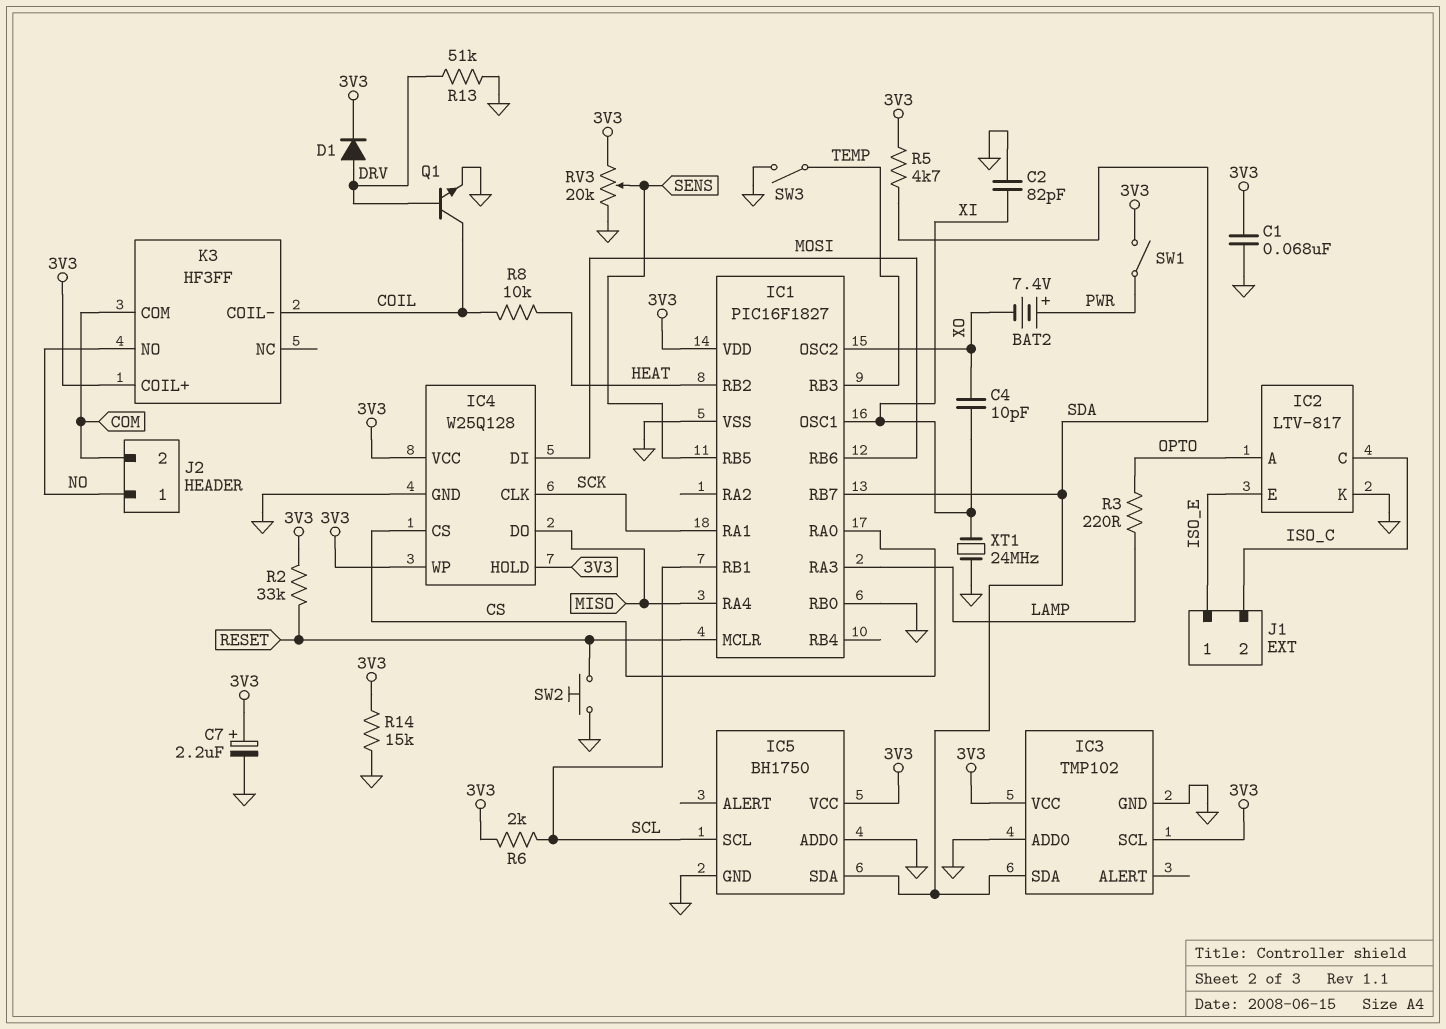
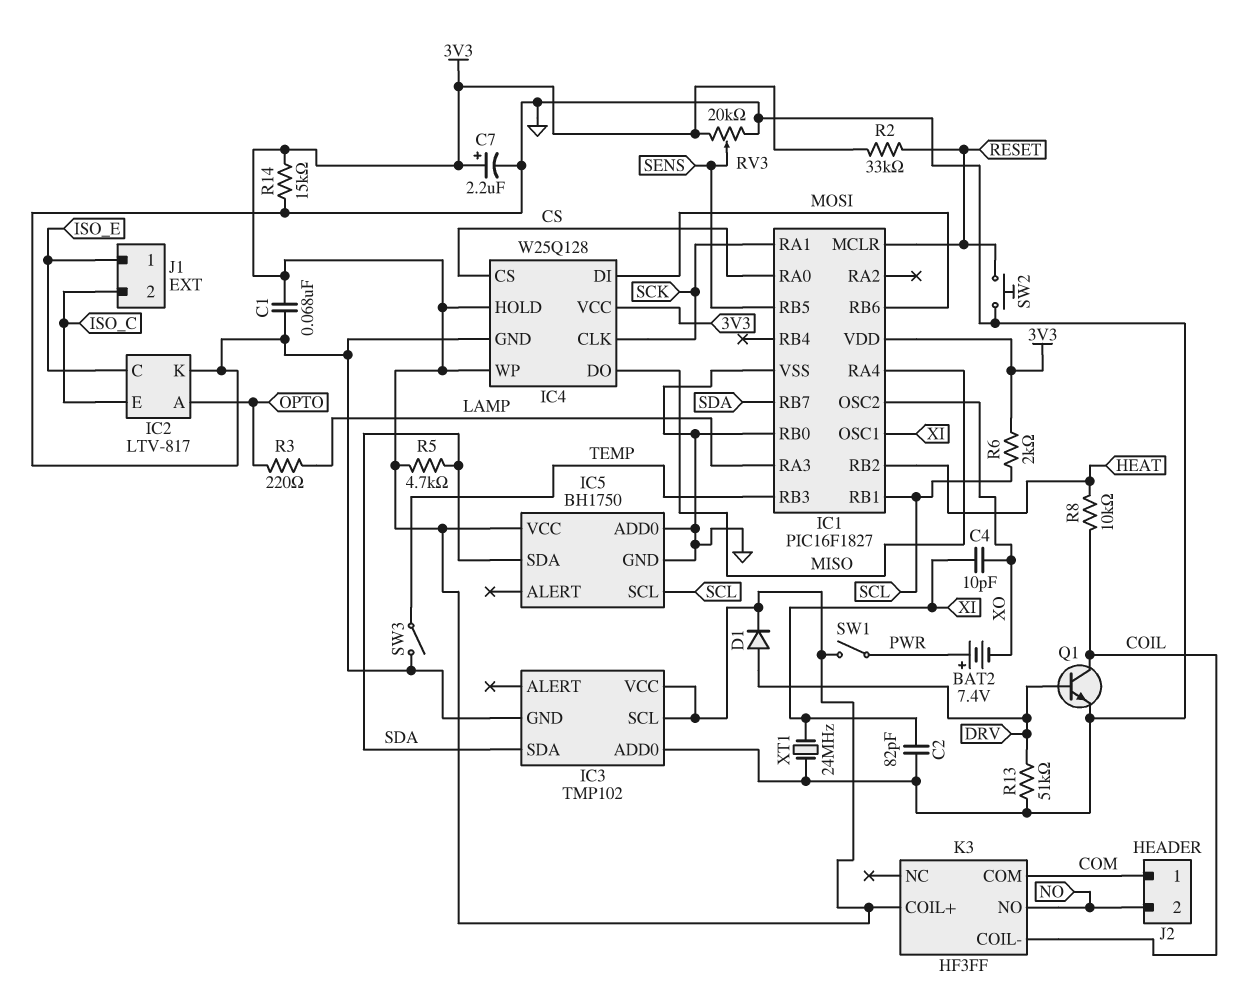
IC2 pin C: ISO_C -> ISO_E
IC2 pin E: ISO_E -> ISO_C
J2 pin 1: NO -> COM
J2 pin 2: COM -> NO

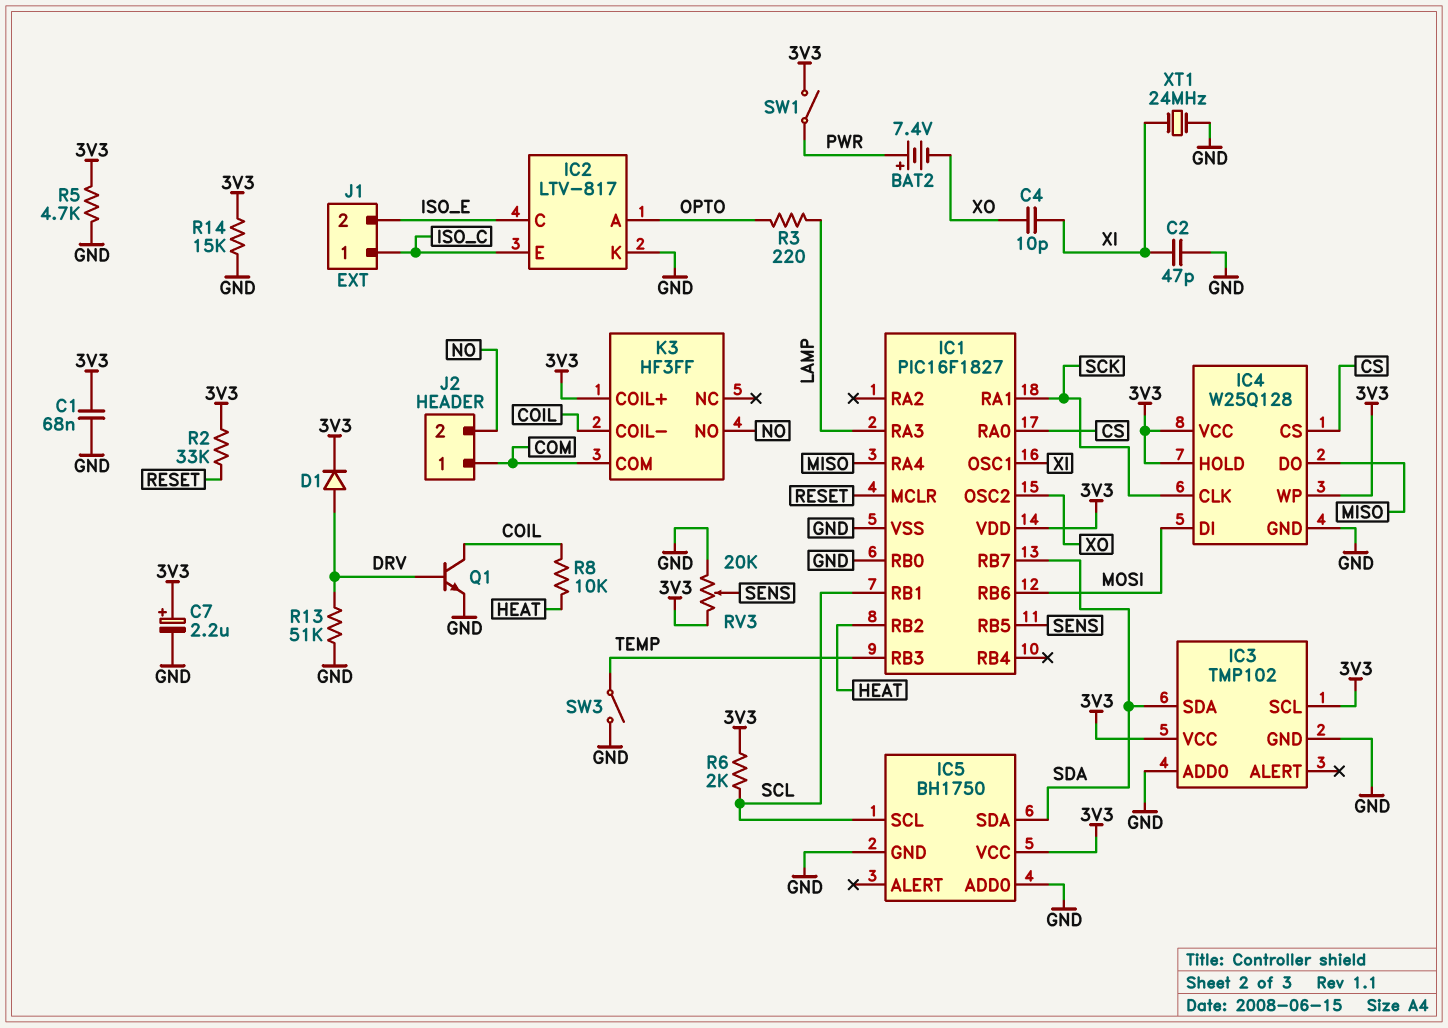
C2: 82pF (GND, XI) -> 47pF (GND, XI)
J1 pin 1: ISO_E -> ISO_C
J1 pin 2: ISO_C -> ISO_E
R5: 4.7k (3V3, SDA) -> 4.7k (3V3, GND)
SW2: button (GND, RESET) -> none

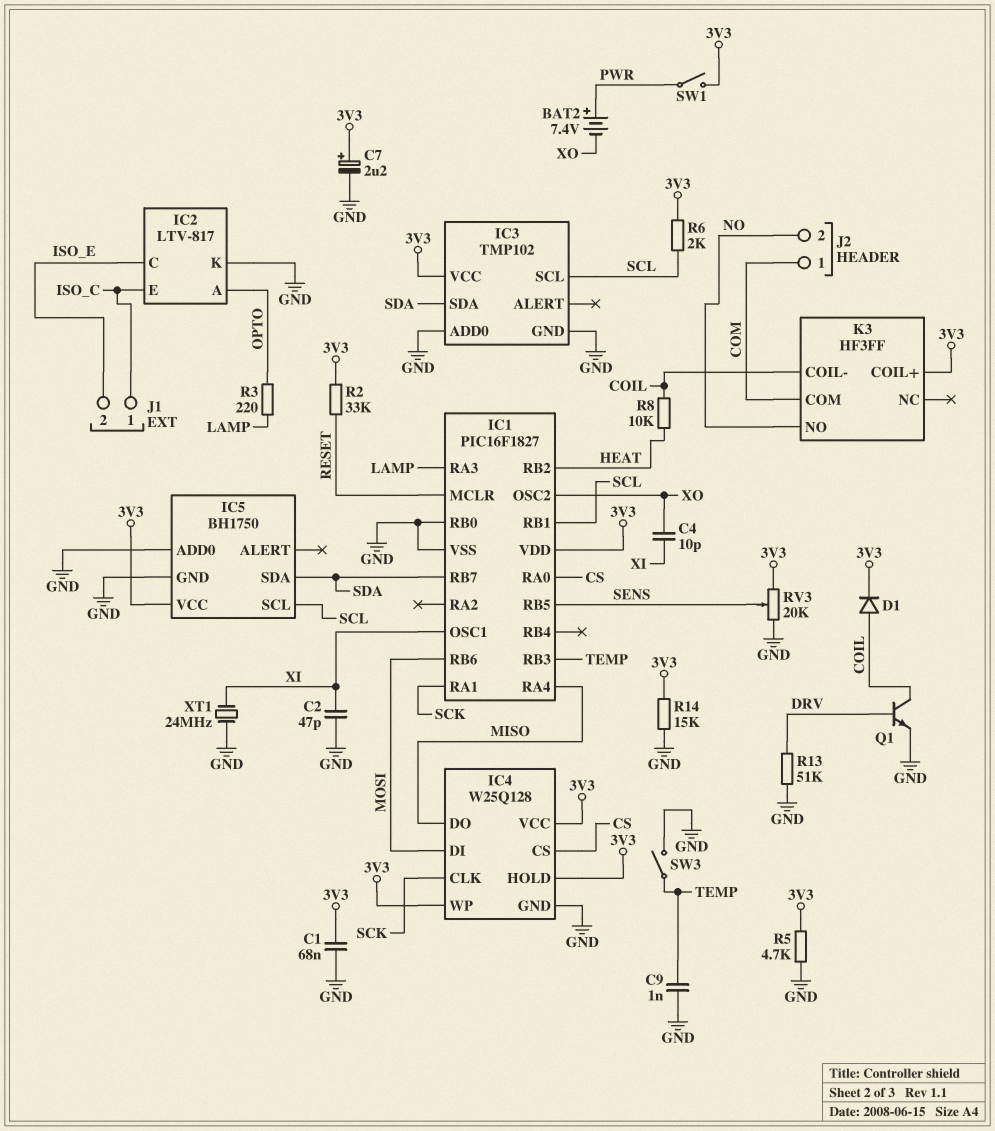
C9: none -> 1nF (GND, TEMP)
D1: diode (A DRV, K 3V3) -> diode (A COIL, K 3V3)
IC3 pin SCL: 3V3 -> SCL

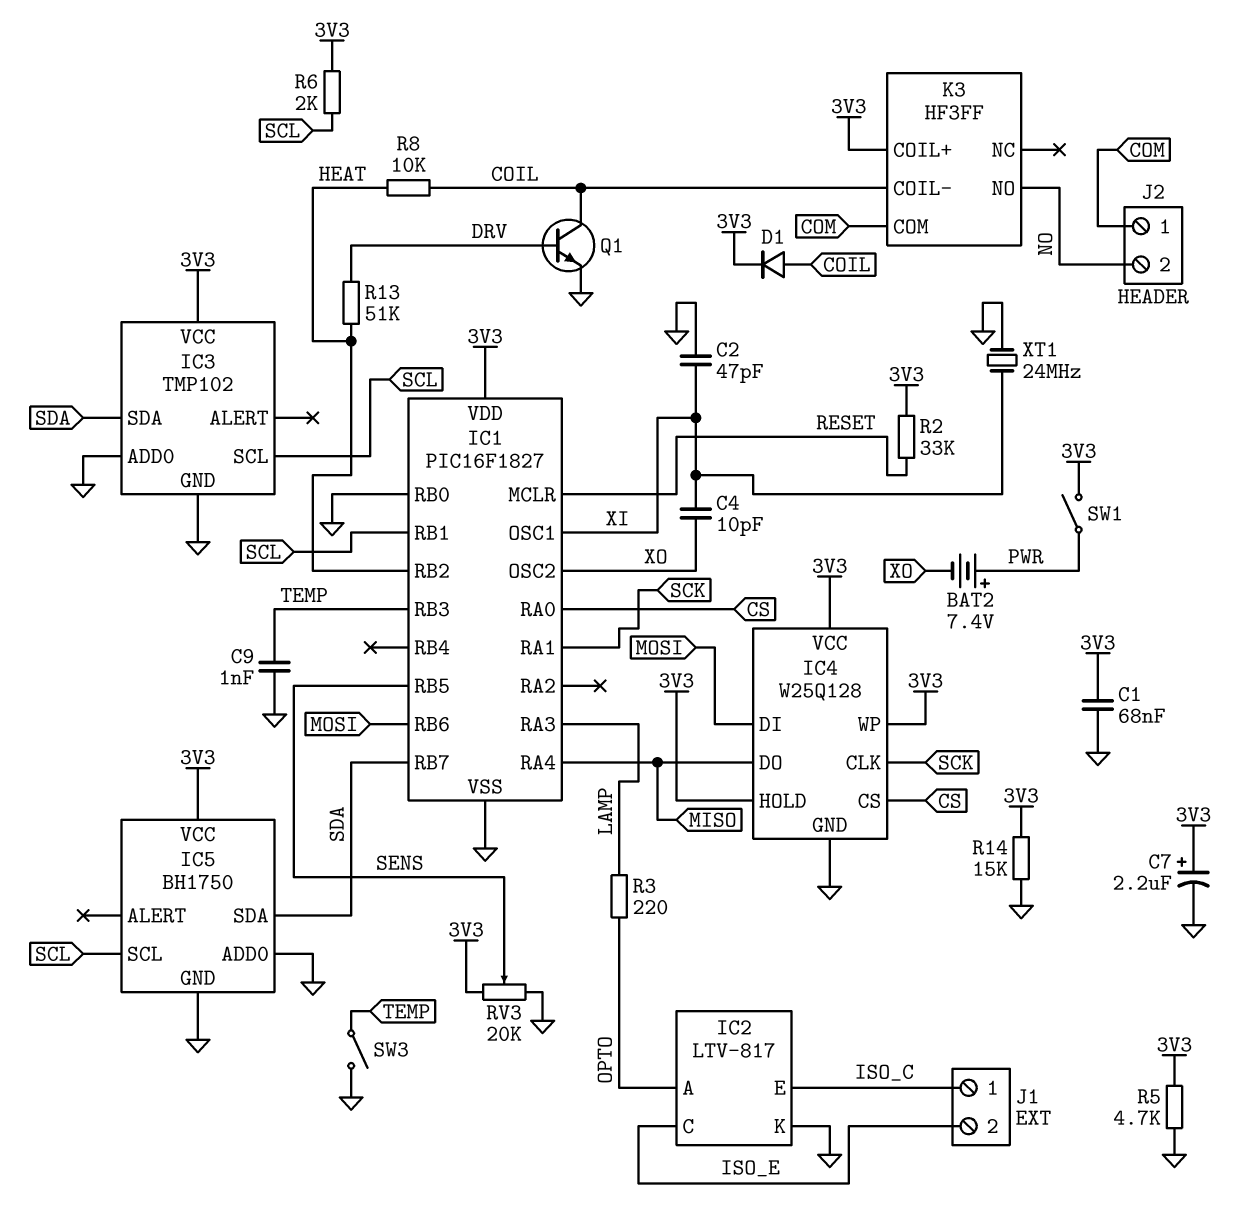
R13: 51k (DRV, GND) -> 51k (DRV, HEAT)

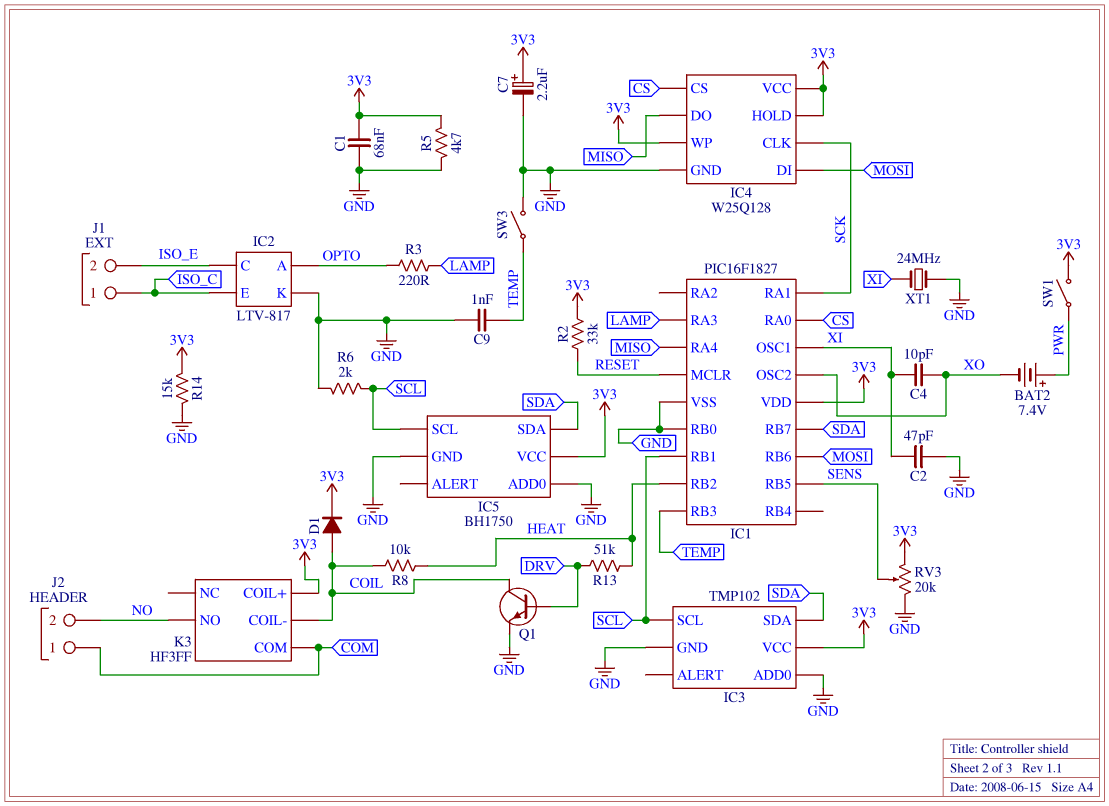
R6: 2k (3V3, SCL) -> 2k (GND, SCL)

